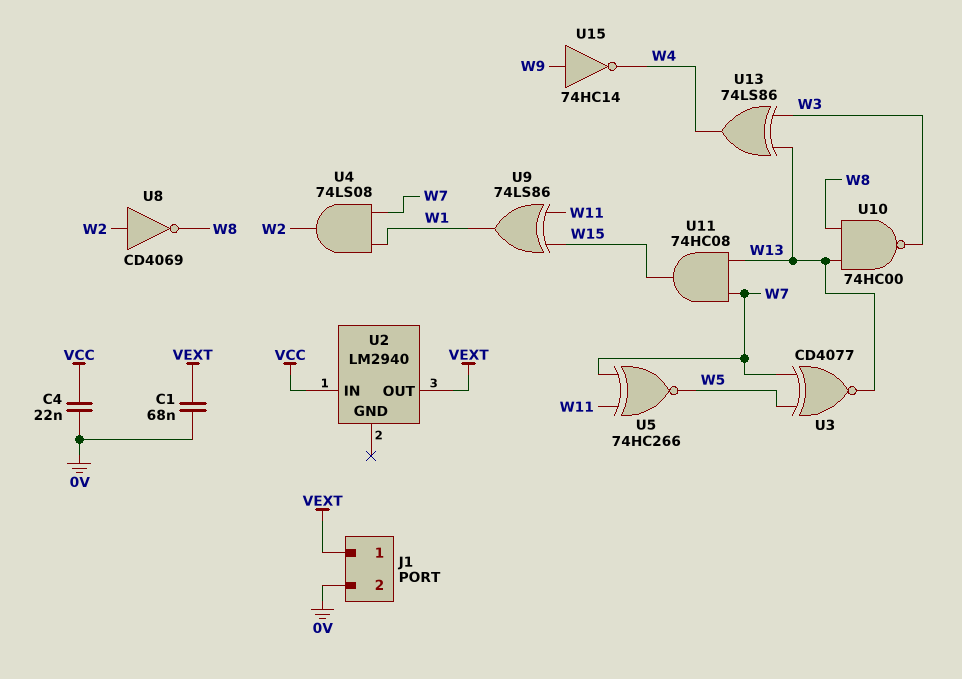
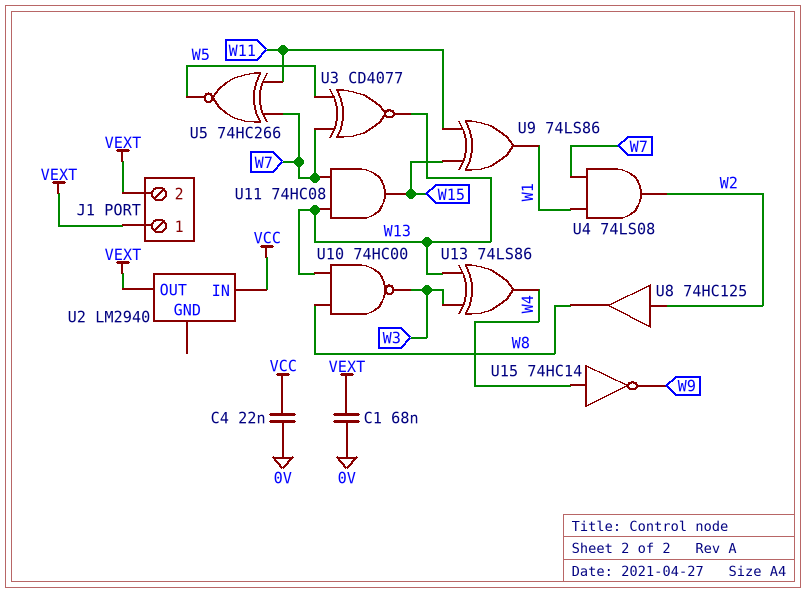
J1 pin 2: 0V -> VEXT
U8: NOT CD4069 (in W2, out W8) -> buffer 74HC125 (in W2, out W8)
U15: NOT 74HC14 (in W9, out W4) -> NOT 74HC14 (in W4, out W9)

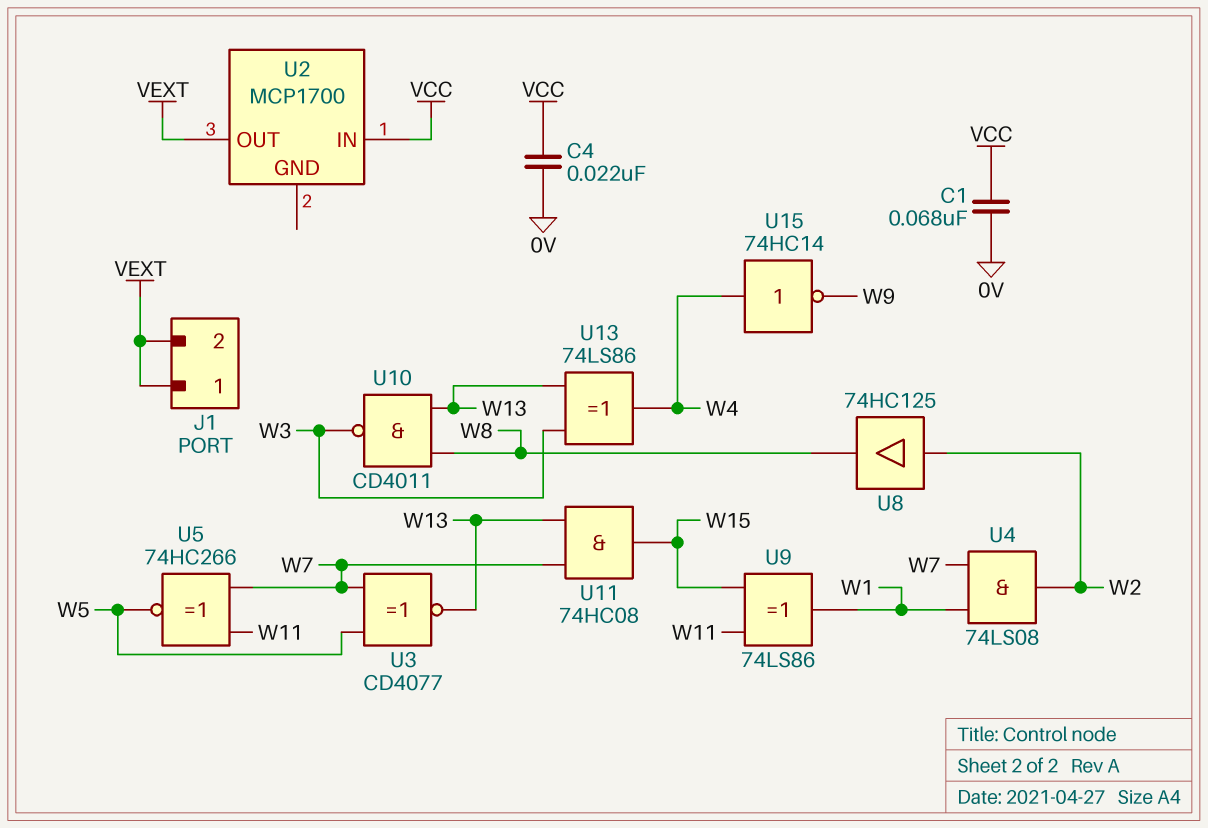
C1: 68nF (0V, VEXT) -> 68nF (0V, VCC)
U2: LM2940 -> MCP1700
U10: NAND 74HC00 (in W8, in W13, out W3) -> NAND CD4011 (in W8, in W13, out W3)

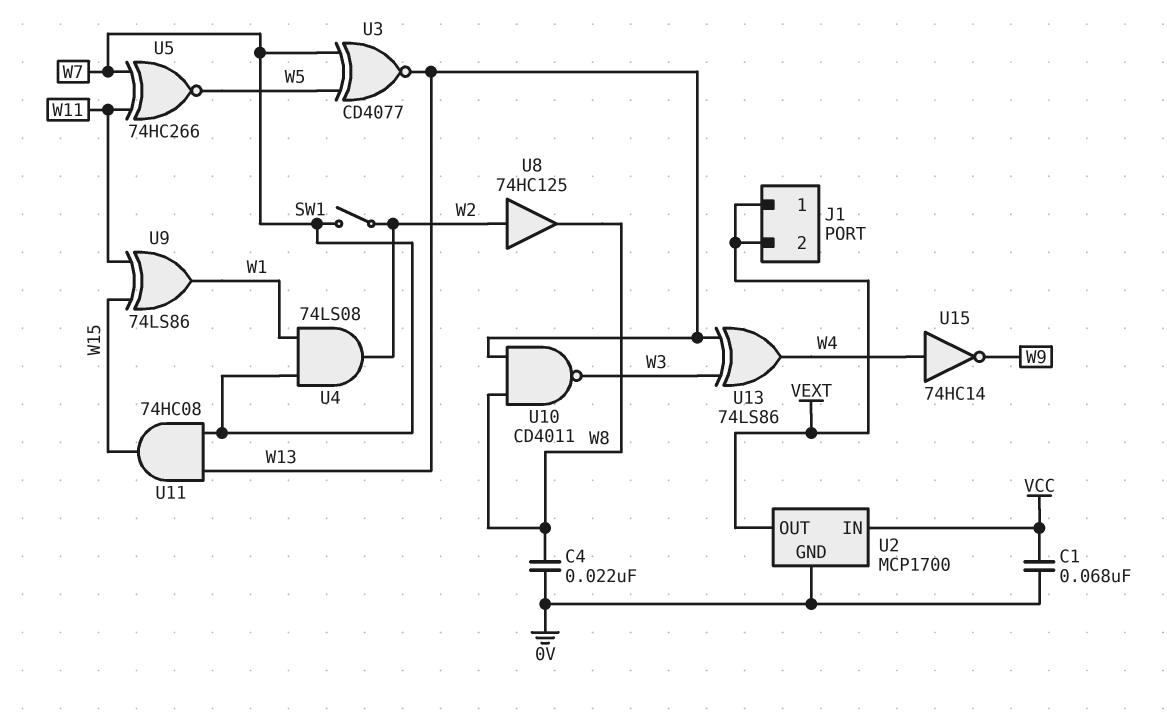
C4: 22nF (0V, VCC) -> 22nF (0V, W8)
SW1: none -> switch (W2, W7)
U2 pin GND: none -> 0V

